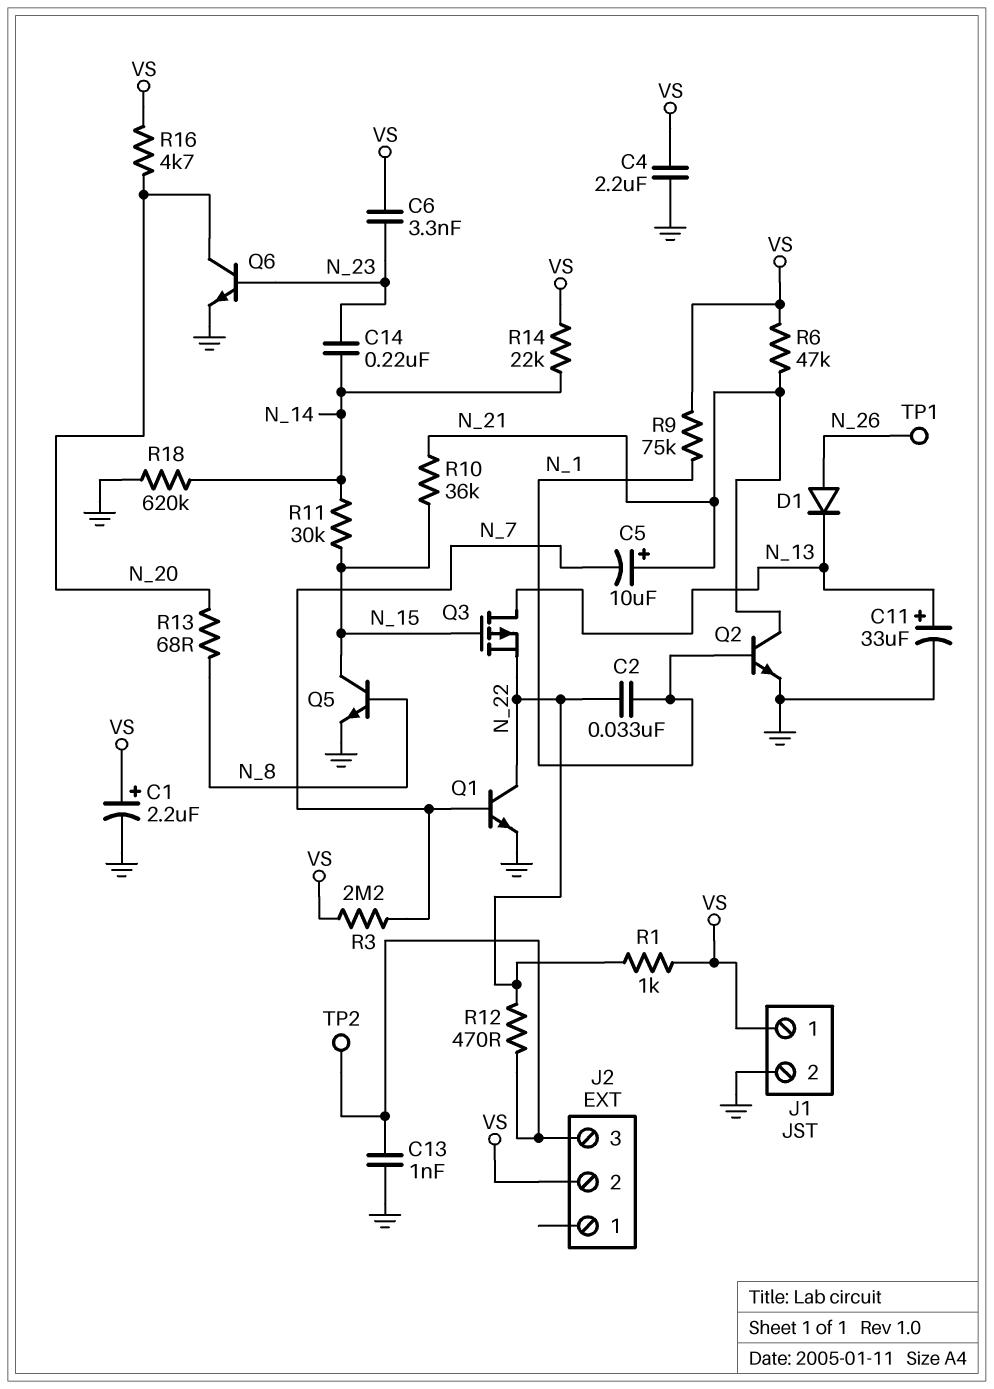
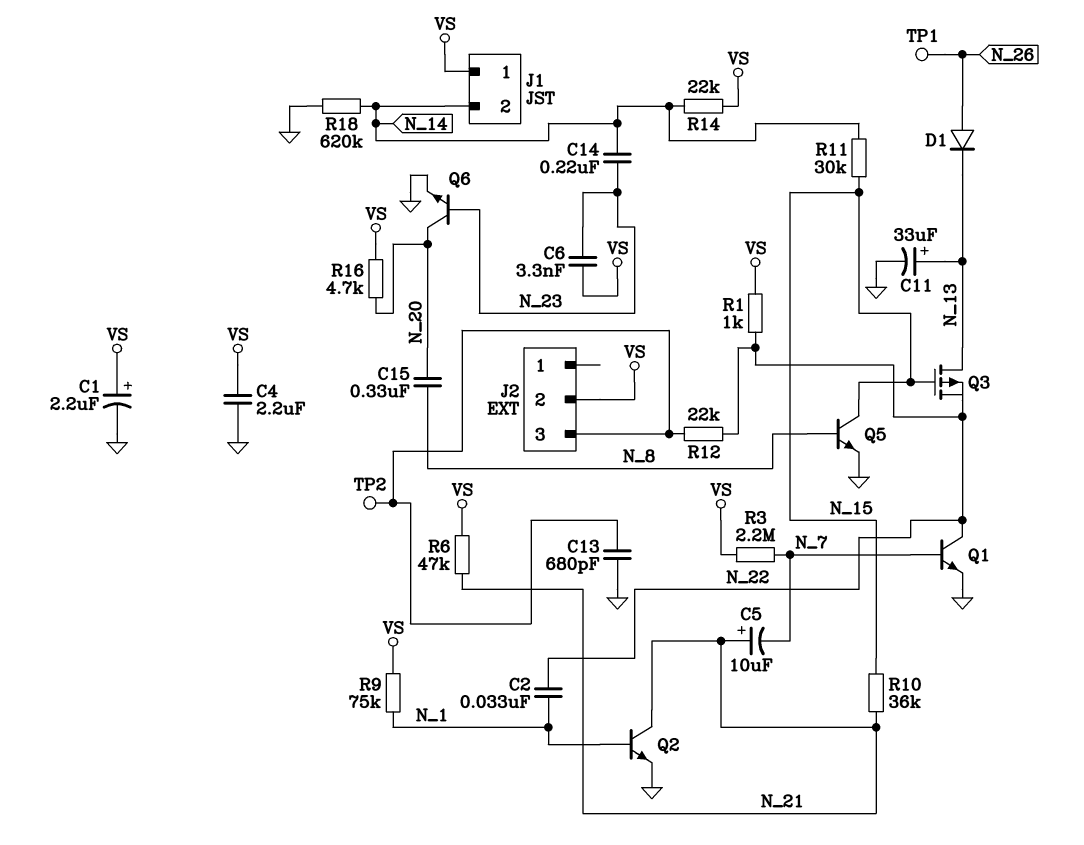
C13: 1nF (GND, J2/3) -> 680pF (GND, J2/3)
C15: none -> 330nF (N_8, N_20)
J1 pin 2: GND -> N_14
R12: 470 (J2/3, N_22) -> 22k (J2/3, N_22)
R13: 68 (N_8, N_20) -> none

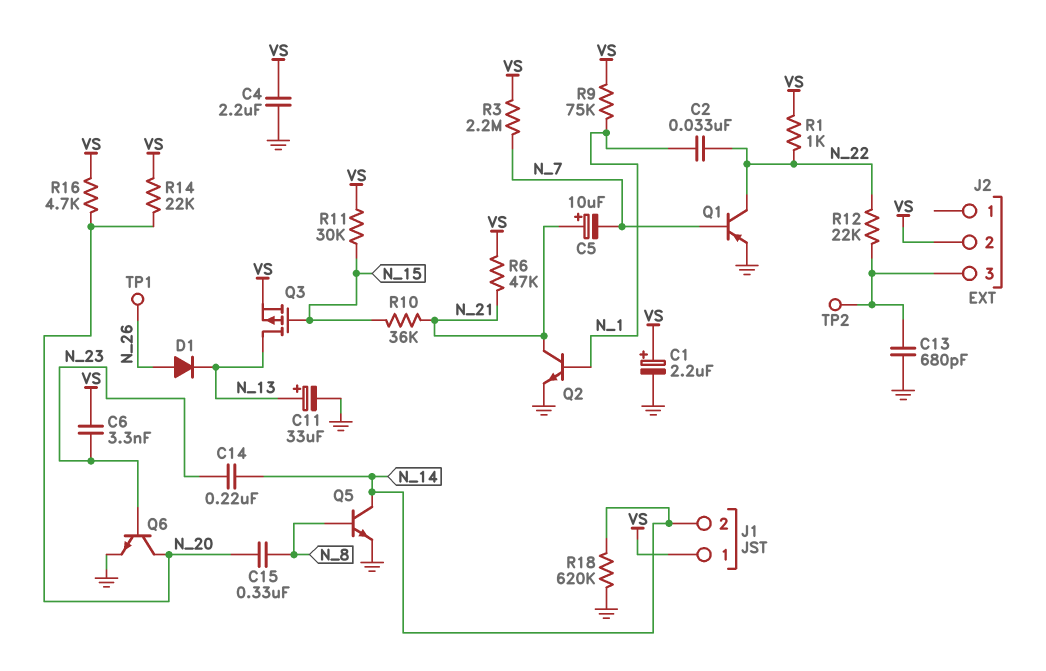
Q1: NPN (B N_7, C N_22, E GND) -> PNP (B N_7, C N_22, E GND)
Q3: PMOS (G N_15, D N_13, S N_22) -> PMOS (G N_15, D N_13, S VS)
Q5: NPN (B N_8, C N_15, E GND) -> NPN (B N_8, C N_14, E GND)
R11: 30k (N_14, N_15) -> 30k (N_15, VS)
R14: 22k (N_14, VS) -> 22k (N_20, VS)

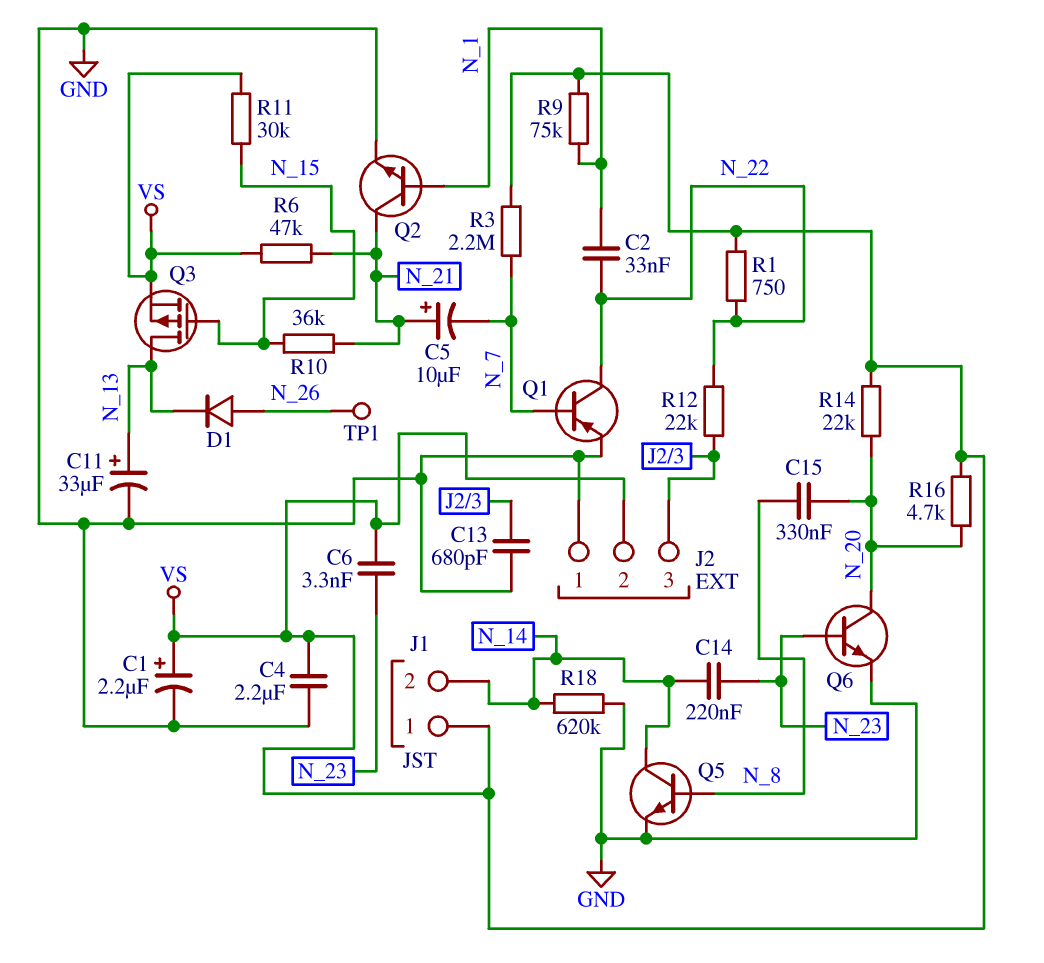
J2 pin 1: none -> GND
R1: 1k (N_22, VS) -> 750 (N_22, VS)
TP2: test point (J2/3) -> none

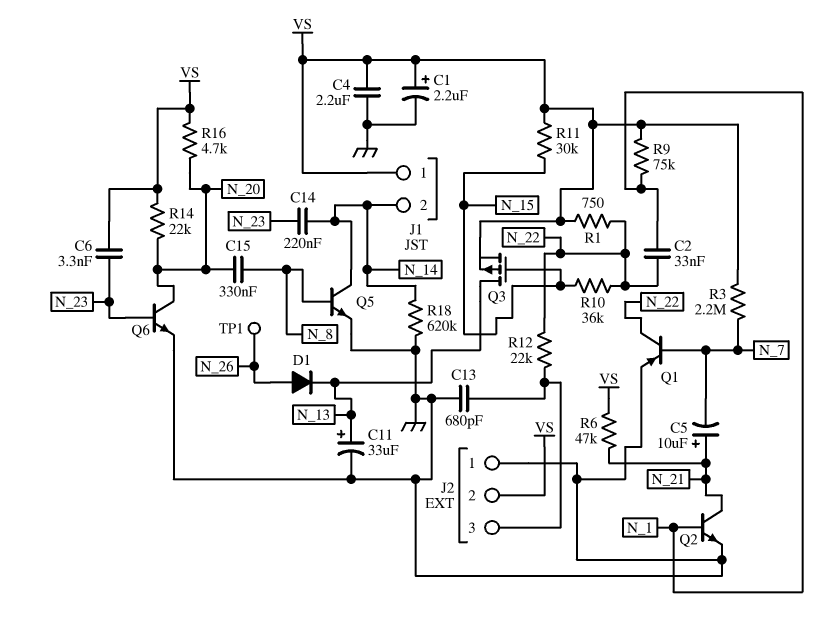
R10: 36k (N_15, N_21) -> 36k (N_15, N_22)

